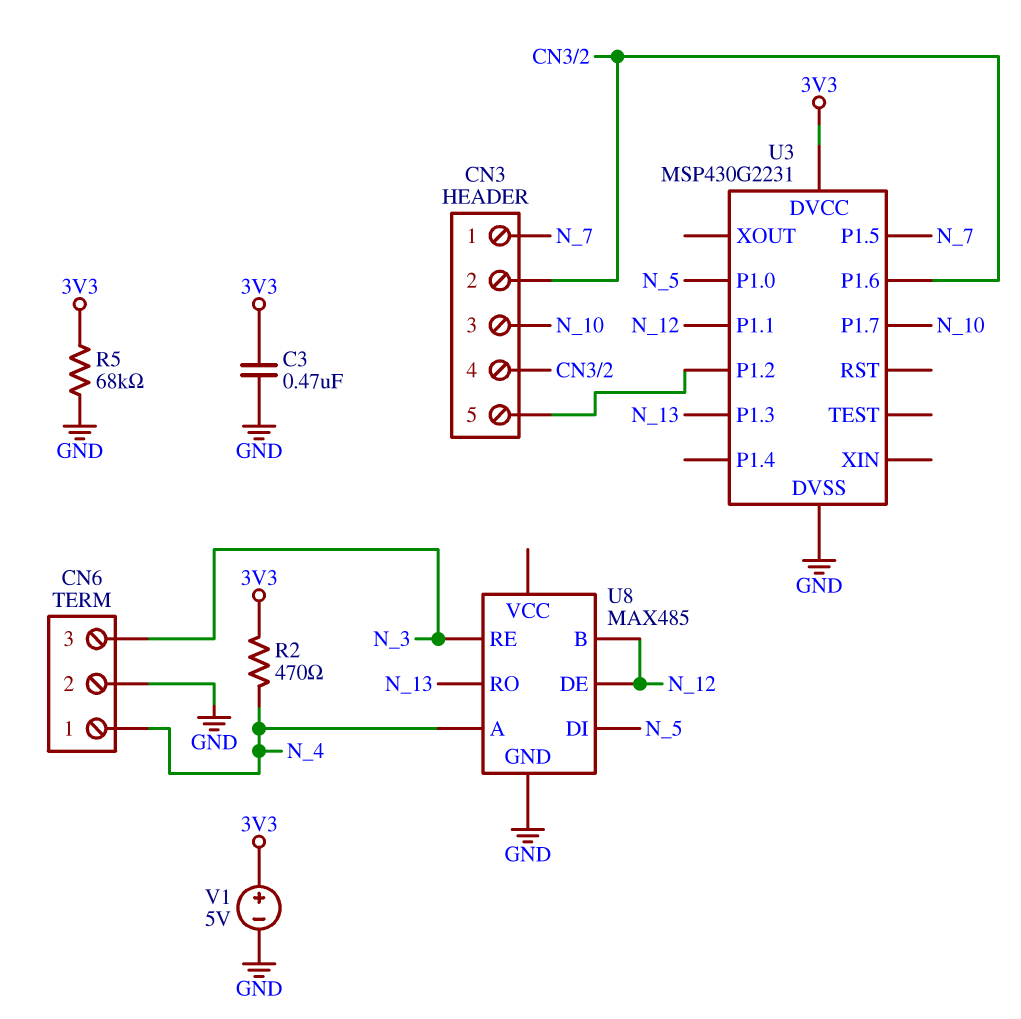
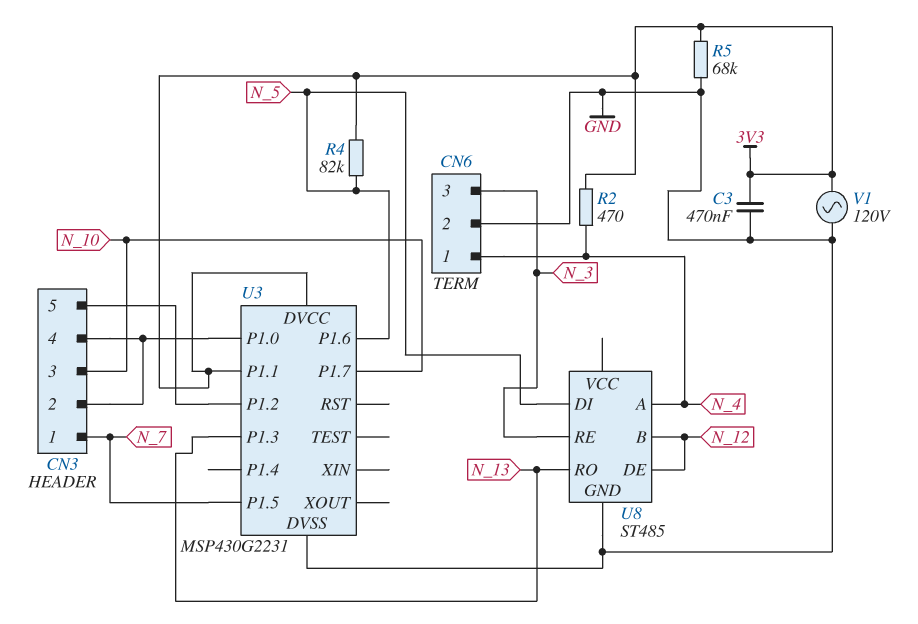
R4: none -> 82k (3V3, N_5)
U3 pin P1.0: N_5 -> CN3/2
U3 pin P1.1: N_12 -> 3V3
U3 pin P1.6: CN3/2 -> N_5
U8: MAX485 -> ST485
V1: 5V (plus 3V3, minus GND) -> AC 120V (3V3, GND)

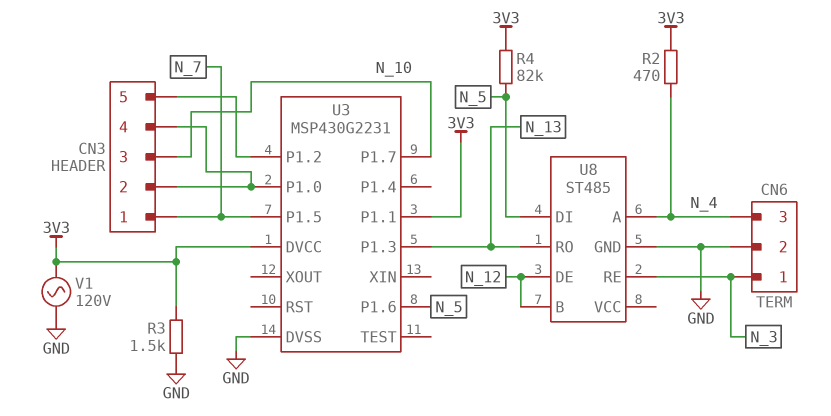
C3: 470nF (3V3, GND) -> none
CN6 pin 1: N_4 -> N_3
CN6 pin 3: N_3 -> N_4
R3: none -> 1.5k (3V3, GND)
R5: 68k (3V3, GND) -> none

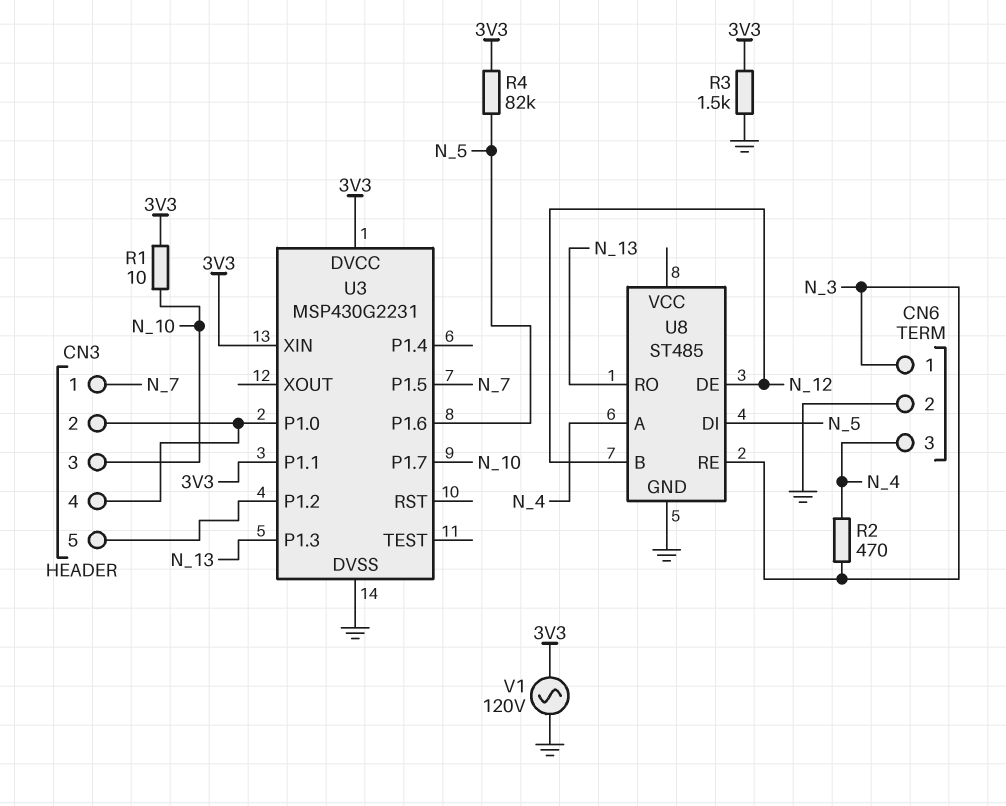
R1: none -> 10 (3V3, N_10)
R2: 470 (3V3, N_4) -> 470 (N_3, N_4)
U3 pin XIN: none -> 3V3

